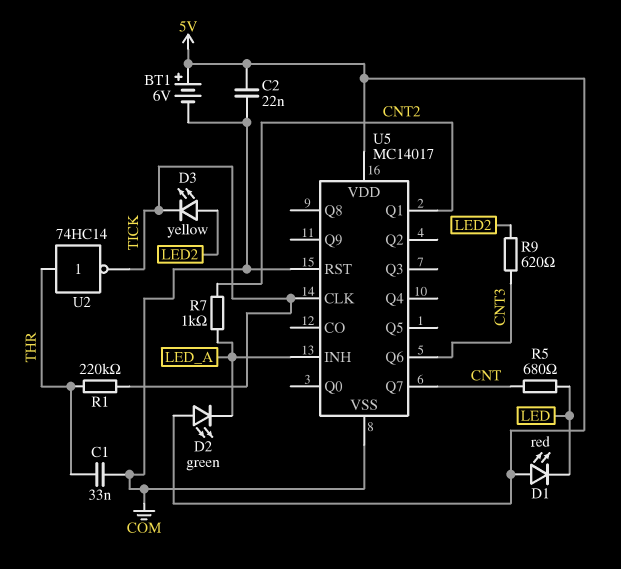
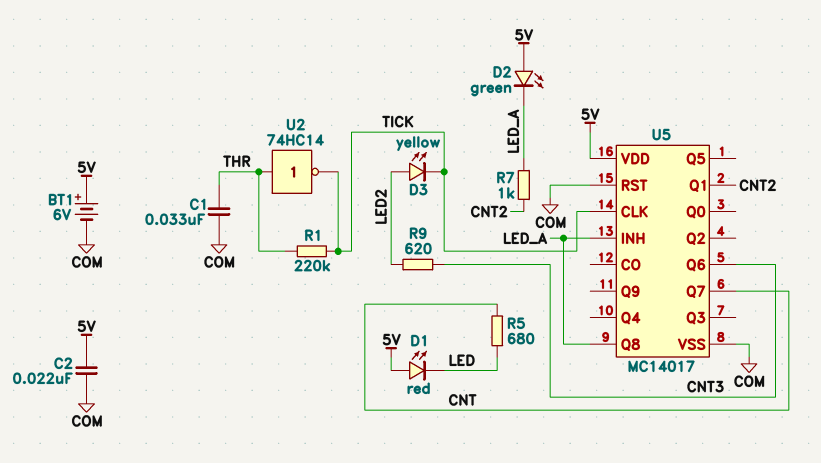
U5 pin Q8: none -> LED_A

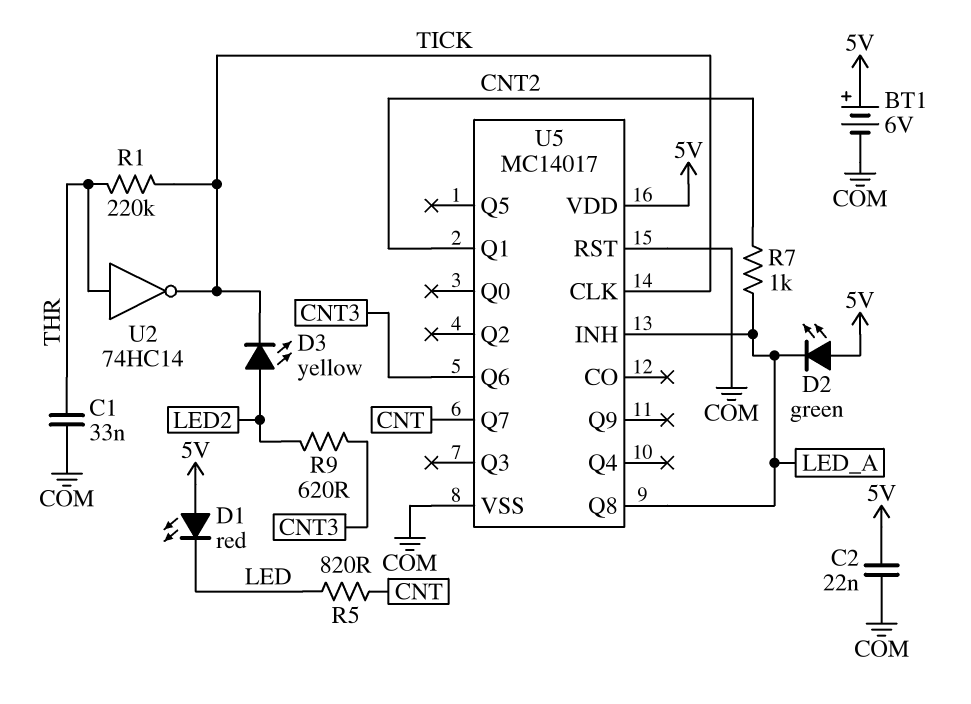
R5: 680 (CNT, LED) -> 820 (CNT, LED)

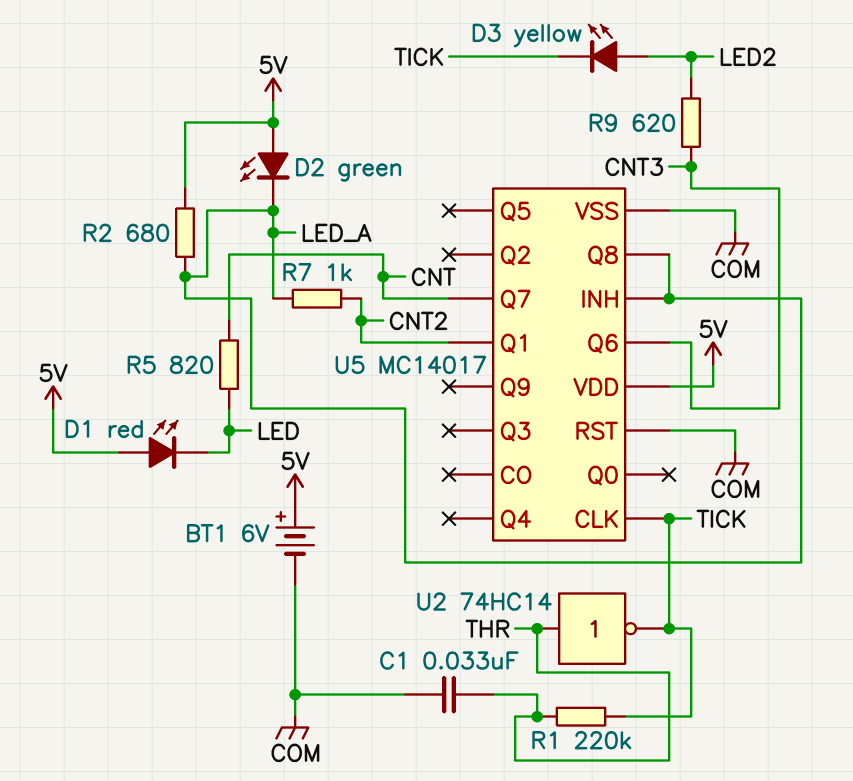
C2: 22nF (5V, COM) -> none
R2: none -> 680 (5V, LED_A)

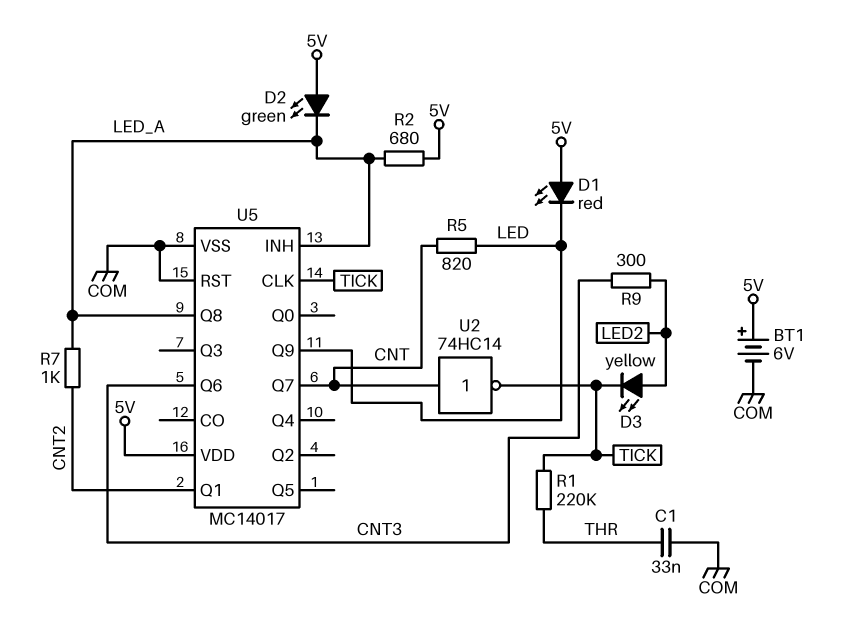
R9: 620 (CNT3, LED2) -> 300 (CNT3, LED2)
U2: NOT 74HC14 (in THR, out TICK) -> NOT 74HC14 (in CNT, out TICK)
U5 pin Q9: none -> LED

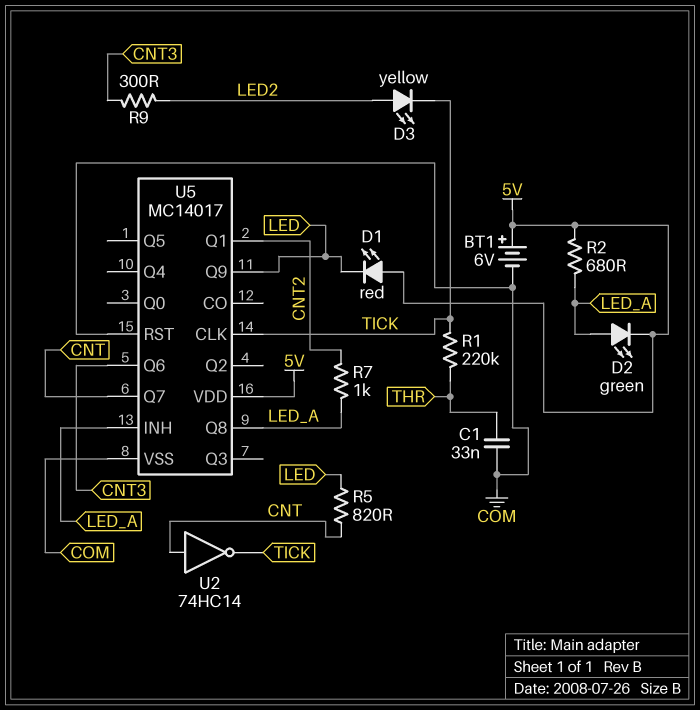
D2: LED green (A 5V, K LED_A) -> LED green (A LED_A, K 5V)

